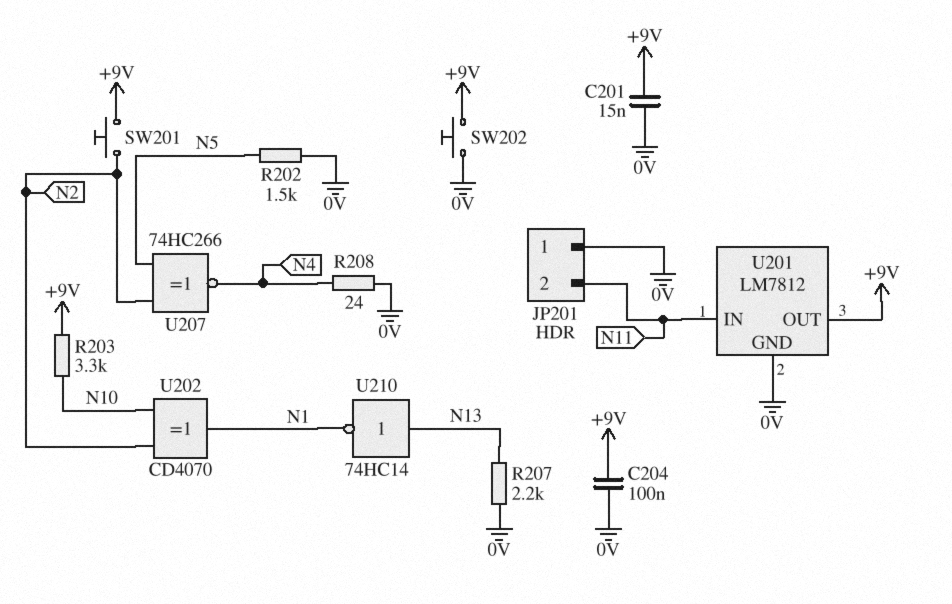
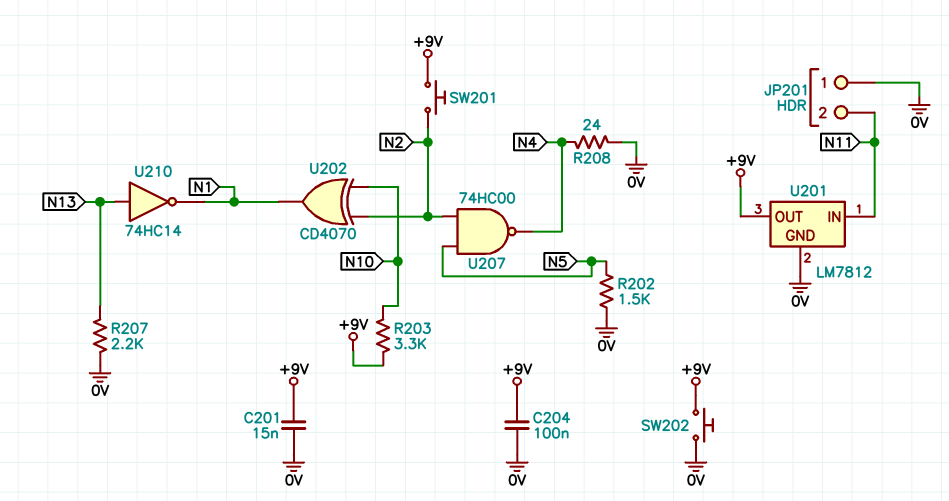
U207: XNOR 74HC266 (in N2, in N5, out N4) -> NAND 74HC00 (in N2, in N5, out N4)

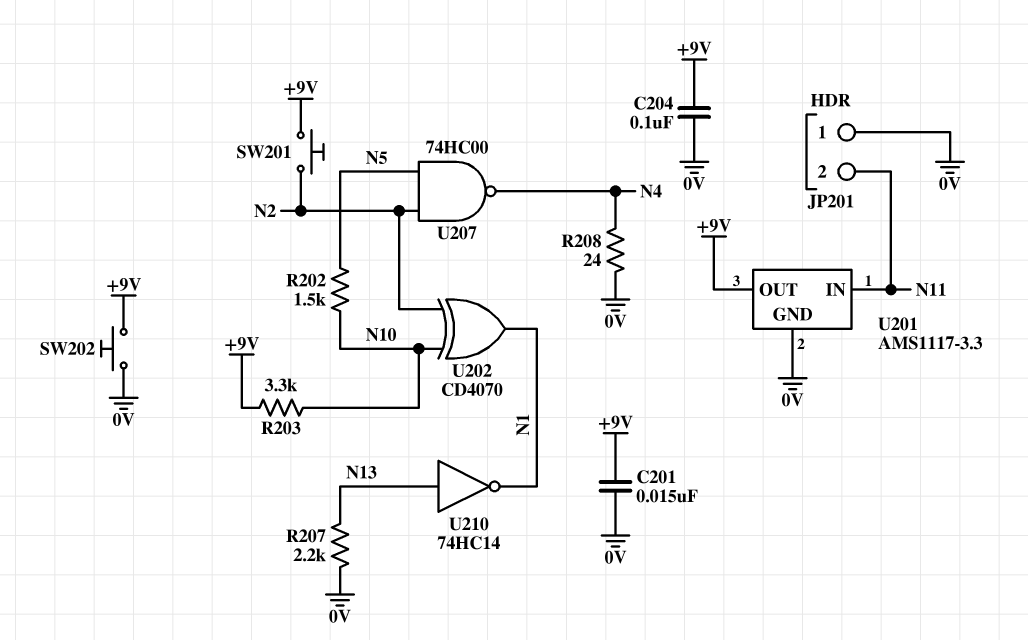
R202: 1.5k (0V, N5) -> 1.5k (N5, N10)
U201: LM7812 -> AMS1117-3.3

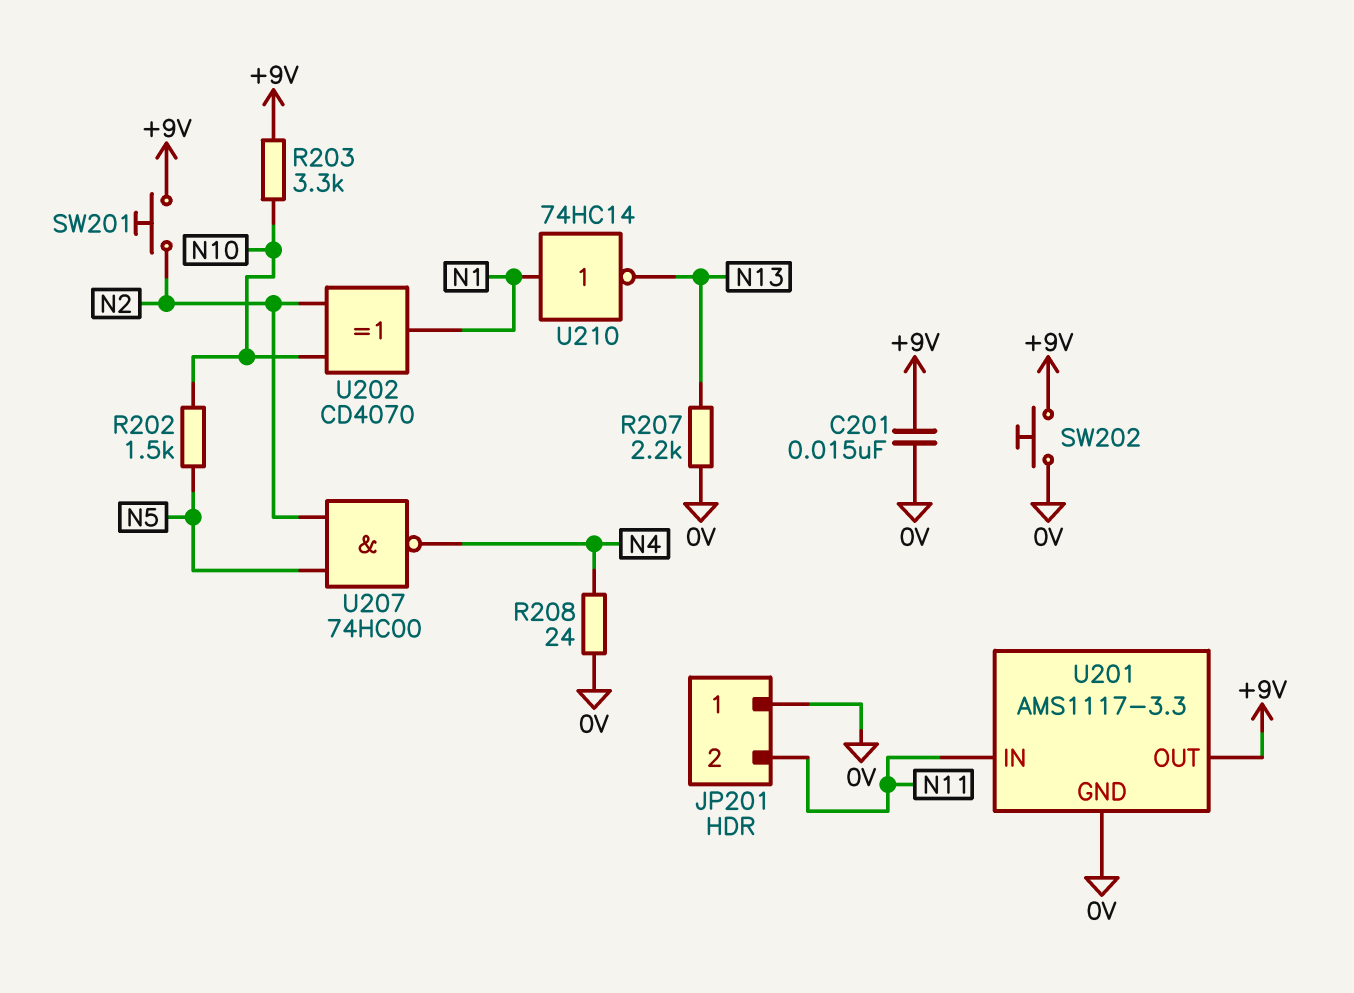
C204: 100nF (+9V, 0V) -> none
U210: NOT 74HC14 (in N13, out N1) -> NOT 74HC14 (in N1, out N13)

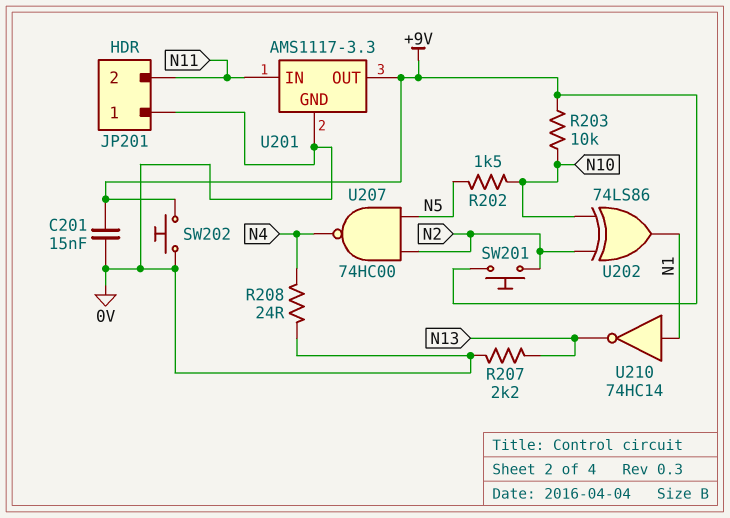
R203: 3.3k (+9V, N10) -> 10k (+9V, N10)
U202: XOR CD4070 (in N2, in N10, out N1) -> XOR 74LS86 (in N2, in N10, out N1)

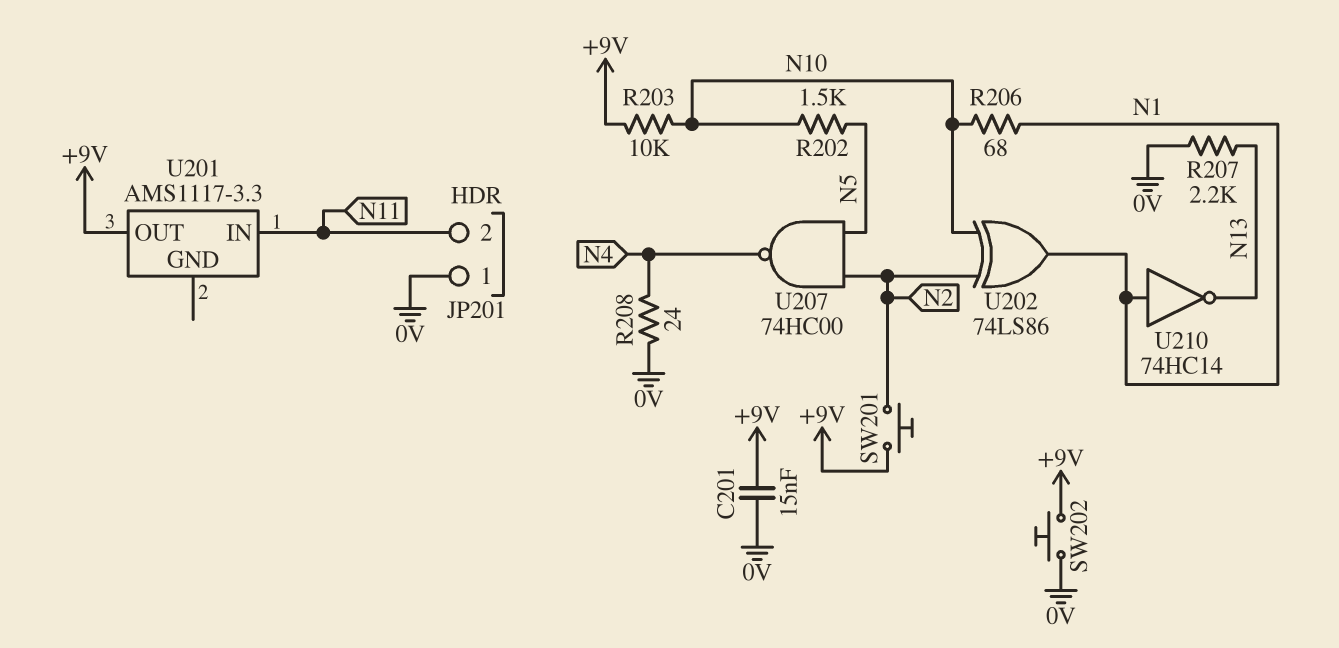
R206: none -> 68 (N1, N10)
U201 pin GND: 0V -> none

